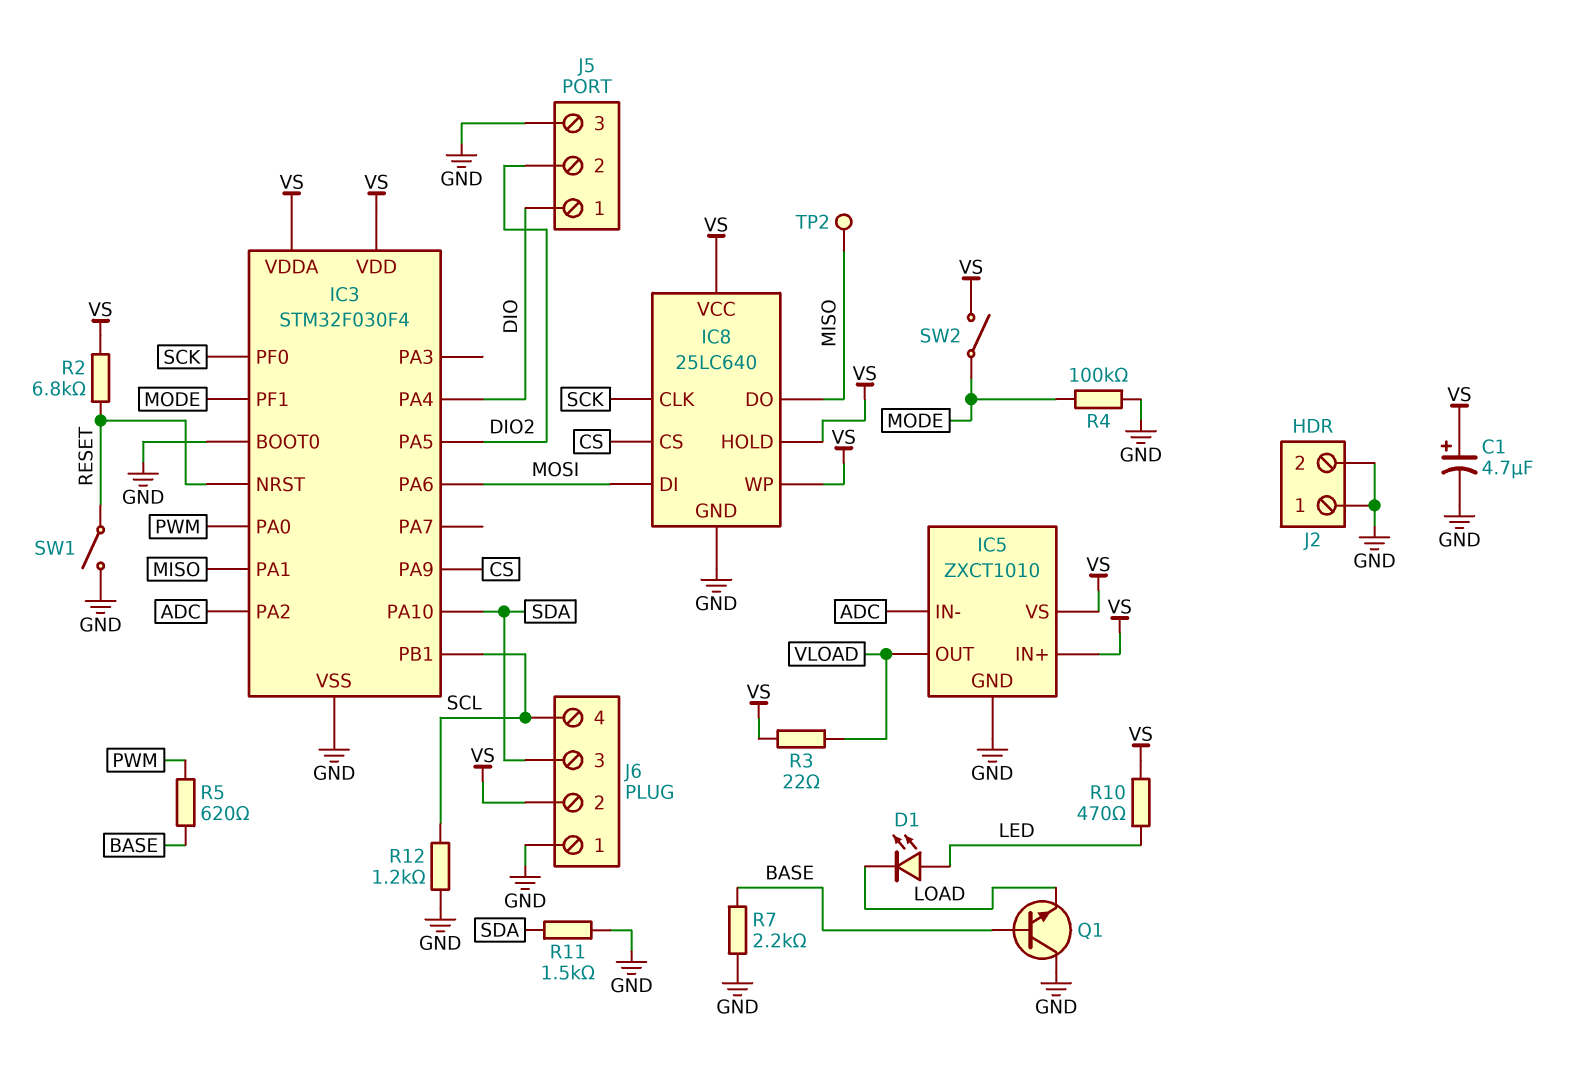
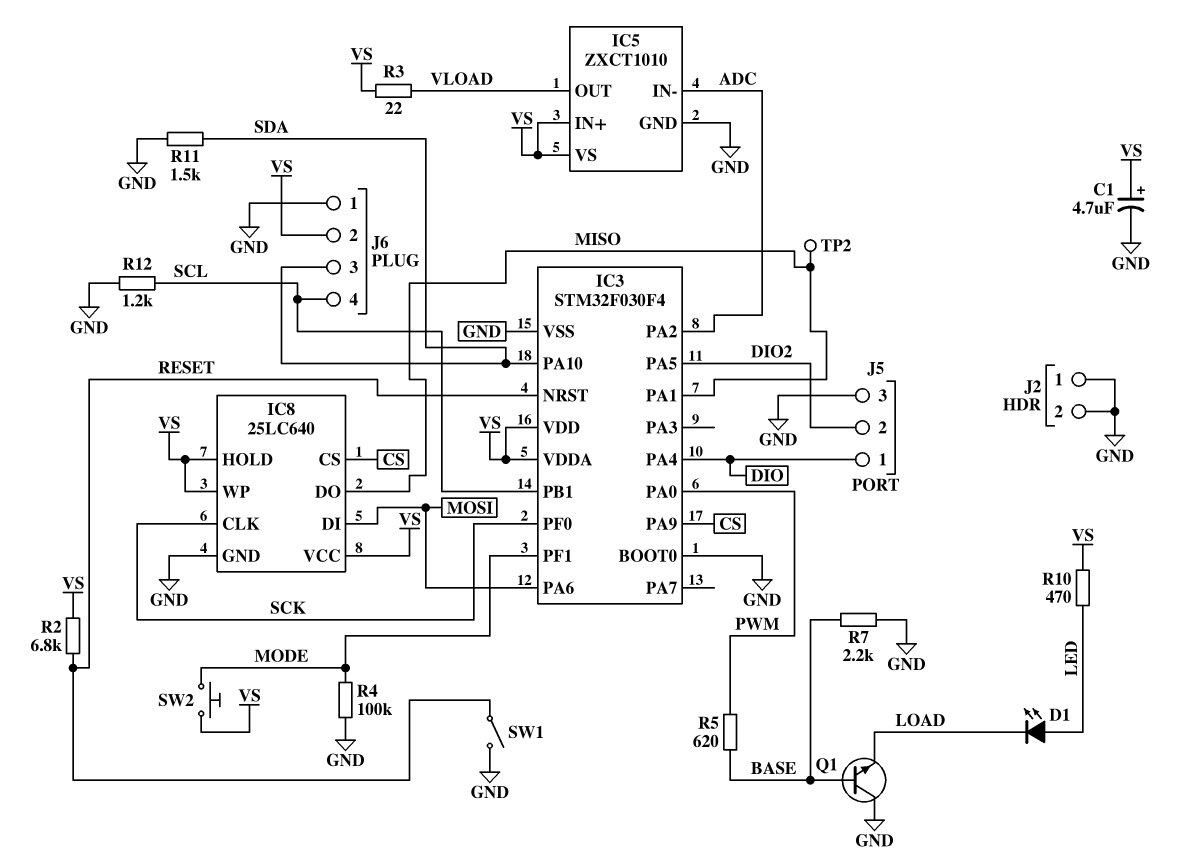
SW2: switch (MODE, VS) -> button (MODE, VS)

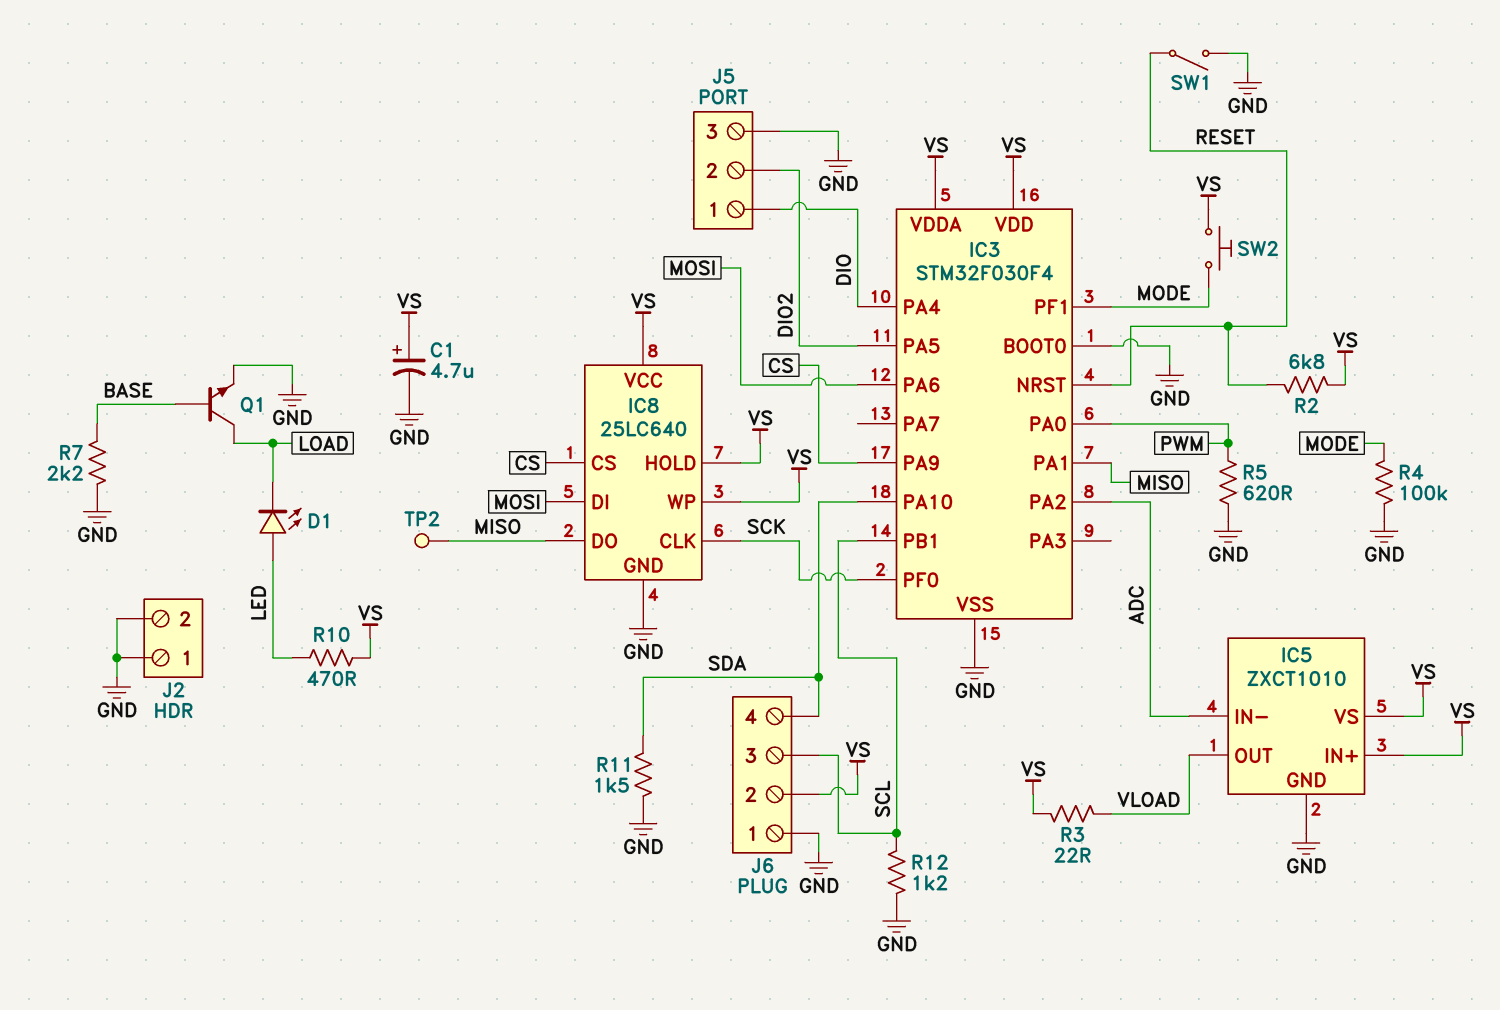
J6 pin 3: SDA -> SCL
J6 pin 4: SCL -> SDA
Q1: NPN (B BASE, C GND, E LOAD) -> NPN (B BASE, C LOAD, E GND)
R5: 620 (BASE, PWM) -> 620 (GND, PWM)

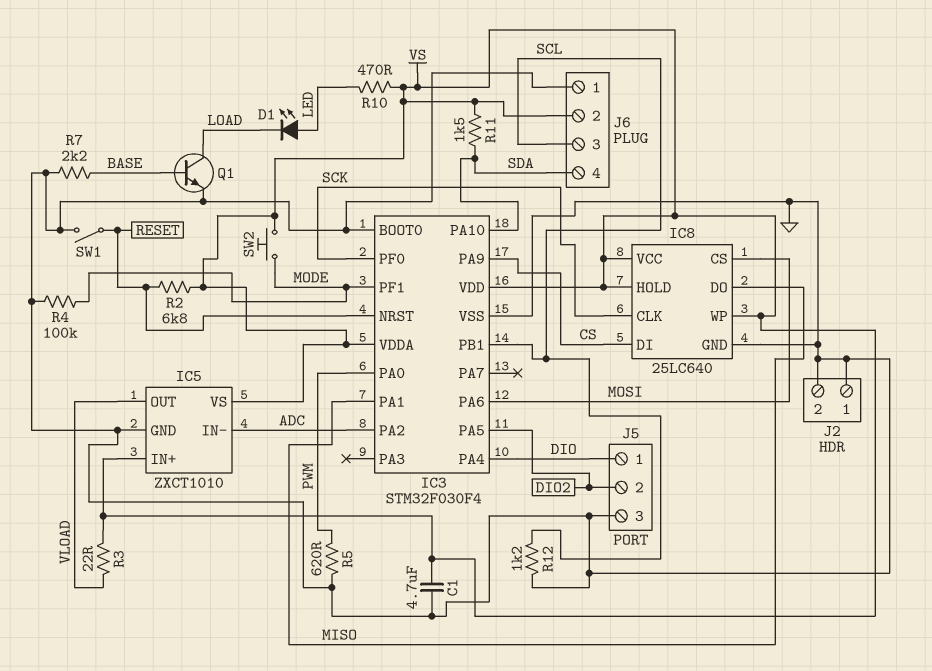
C1: 4.7uF (plus VS, minus GND) -> 4.7uF (GND, VS)
IC8 pin CS: CS -> MOSI
IC8 pin DI: MOSI -> CS
R11: 1.5k (GND, SDA) -> 1.5k (SDA, VS)
TP2: test point (MISO) -> none

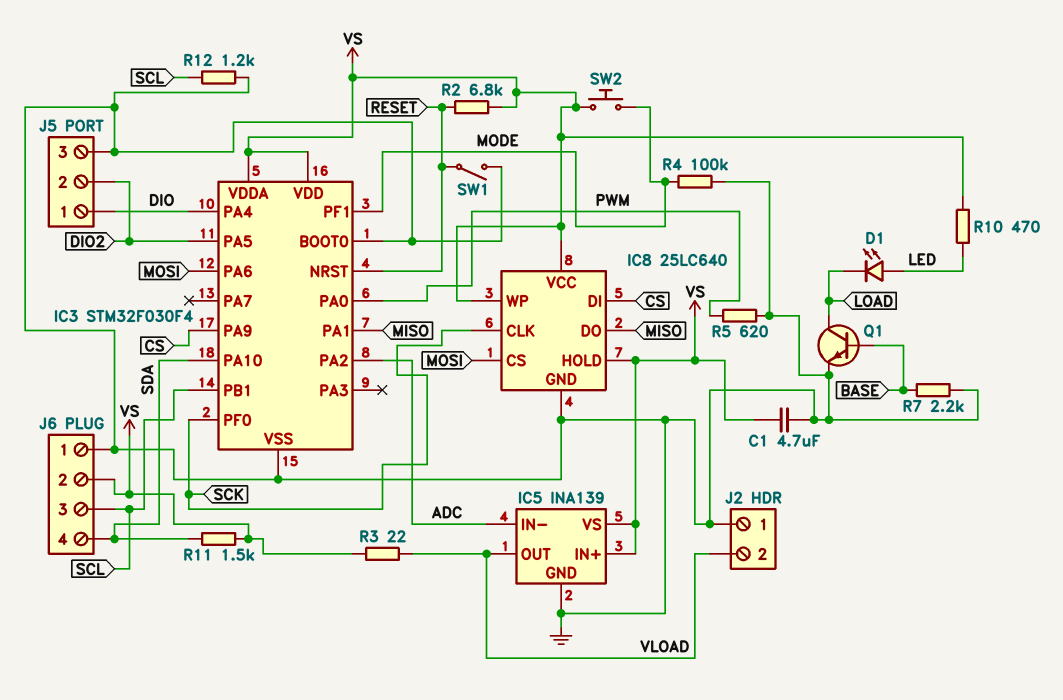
IC5: ZXCT1010 -> INA139
J2 pin 2: GND -> VLOAD

